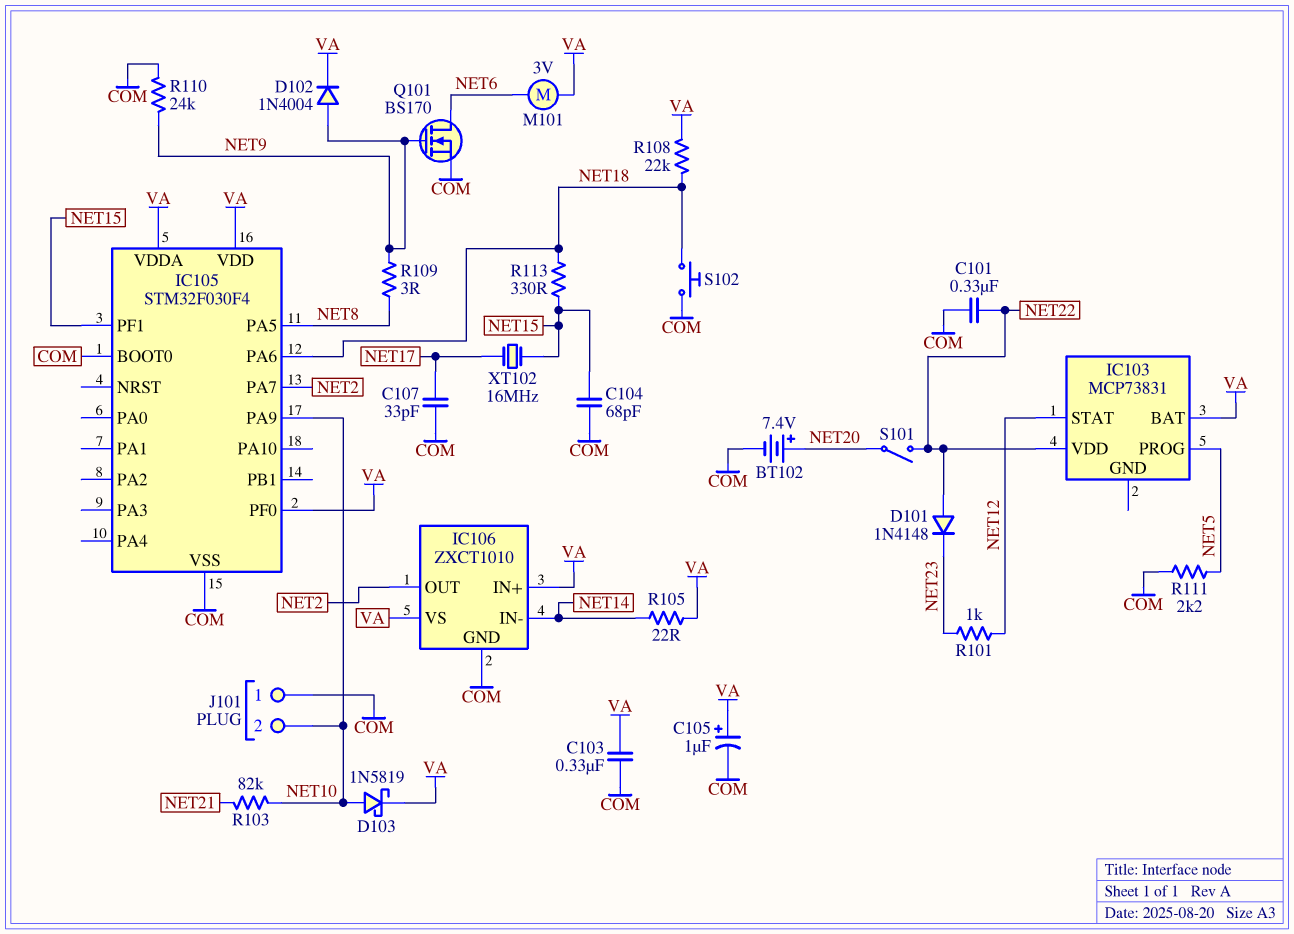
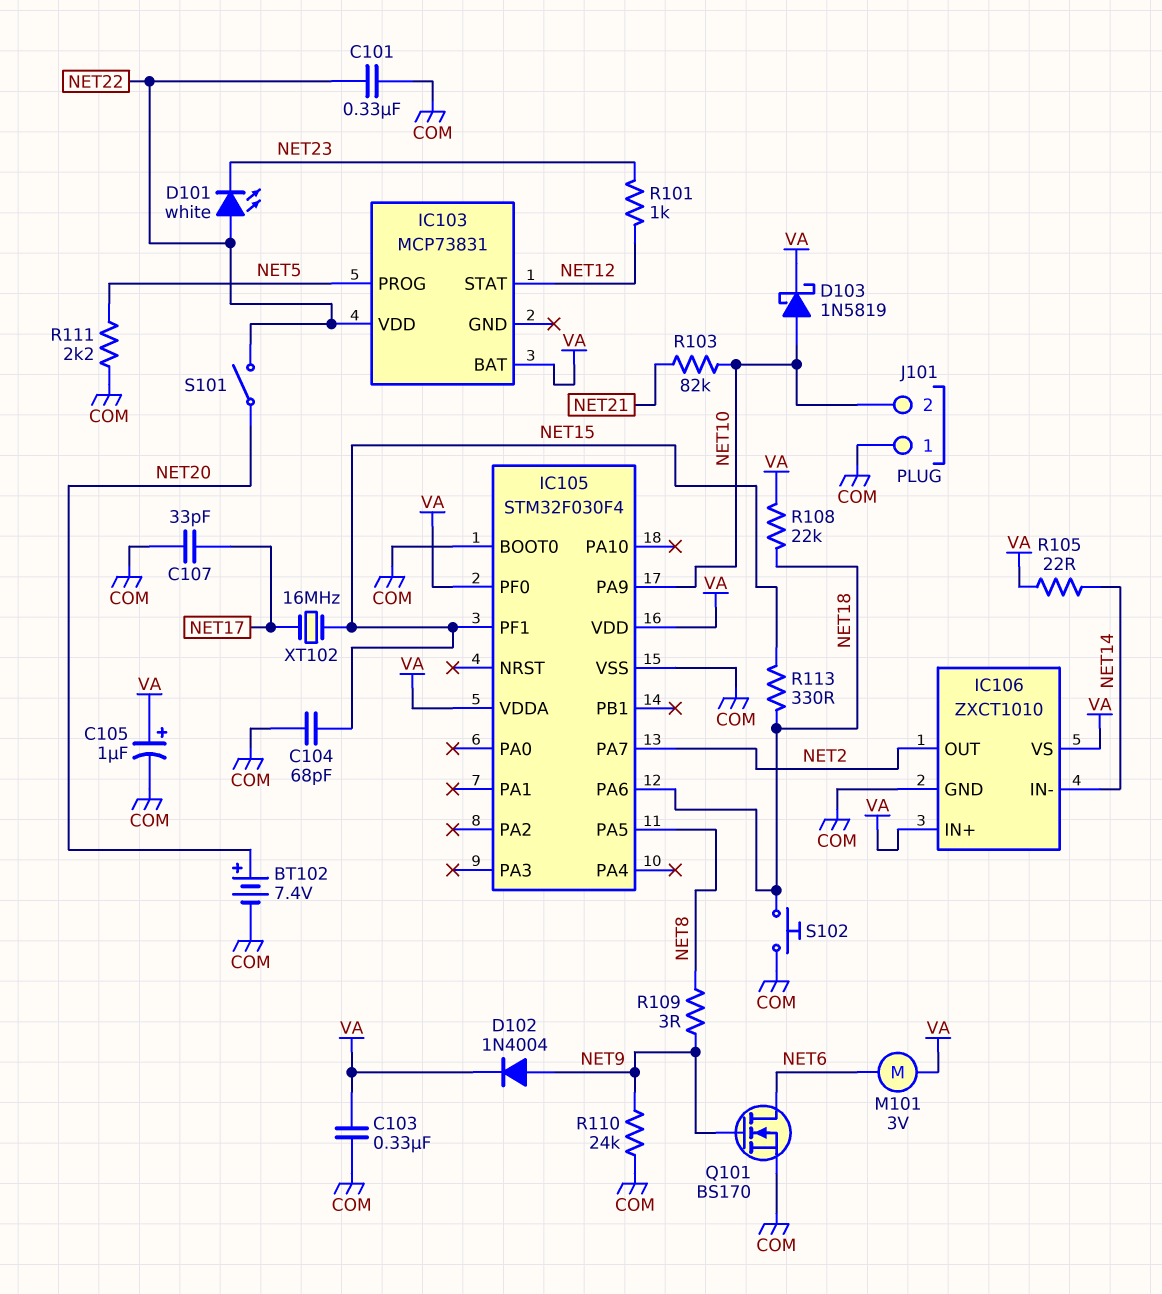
D101: diode 1N4148 (A NET22, K NET23) -> LED white (A NET22, K NET23)

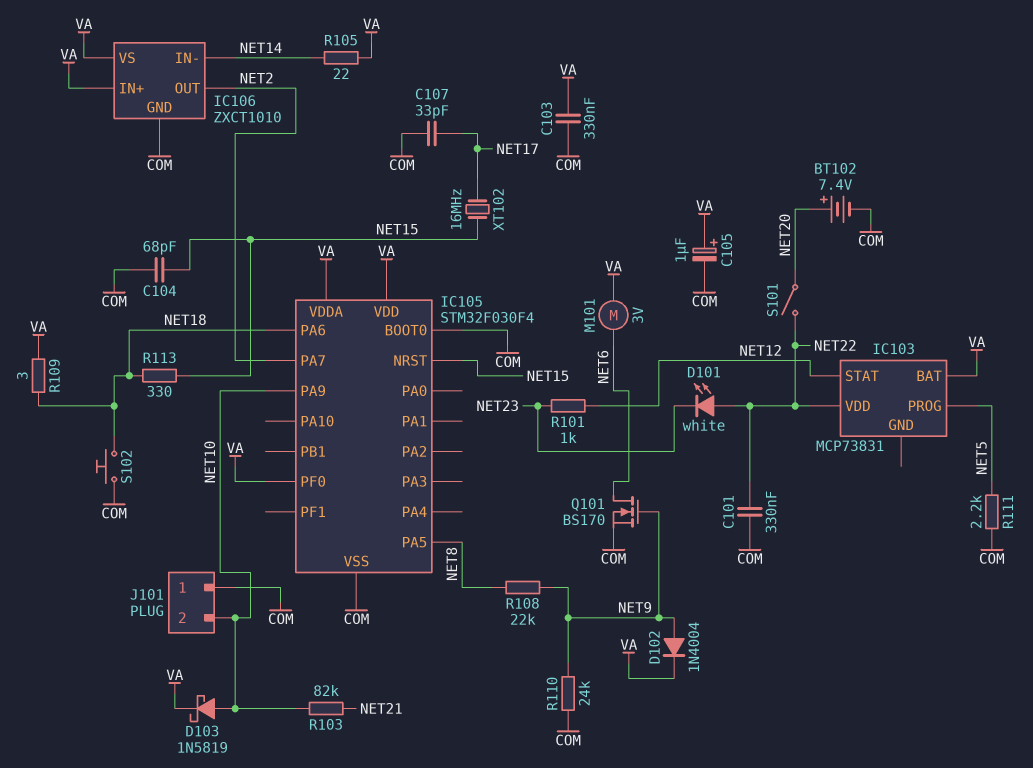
IC105 pin NRST: none -> NET15
IC105 pin PF1: NET15 -> none
R108: 22k (NET18, VA) -> 22k (NET8, NET9)
R109: 3 (NET8, NET9) -> 3 (NET18, VA)

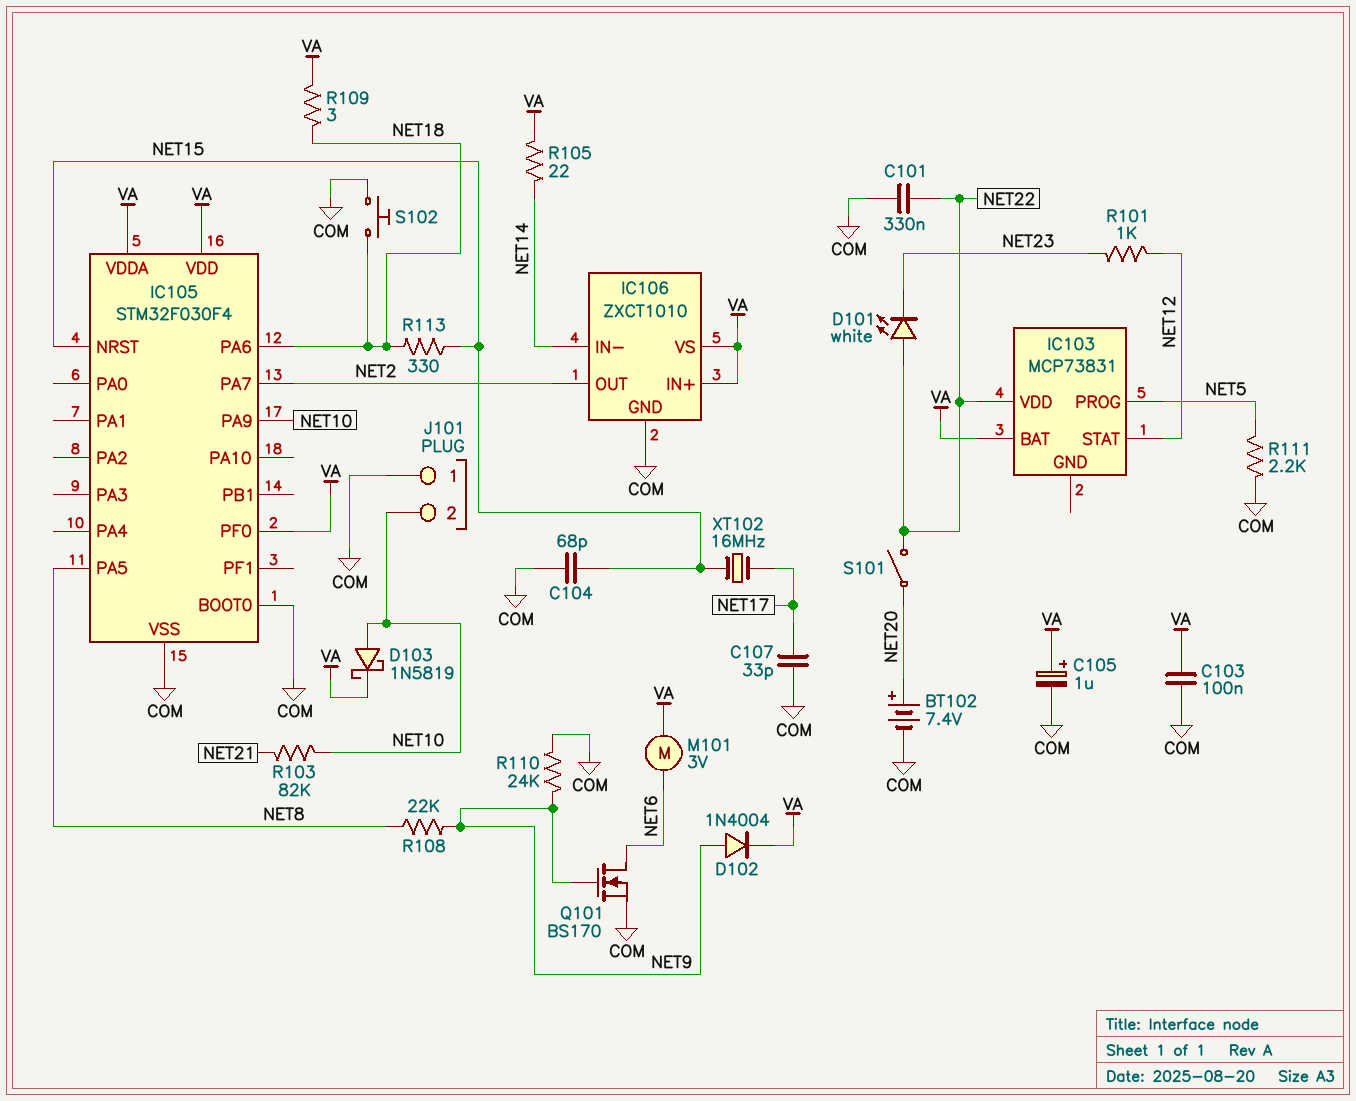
C103: 330nF (COM, VA) -> 100nF (COM, VA)

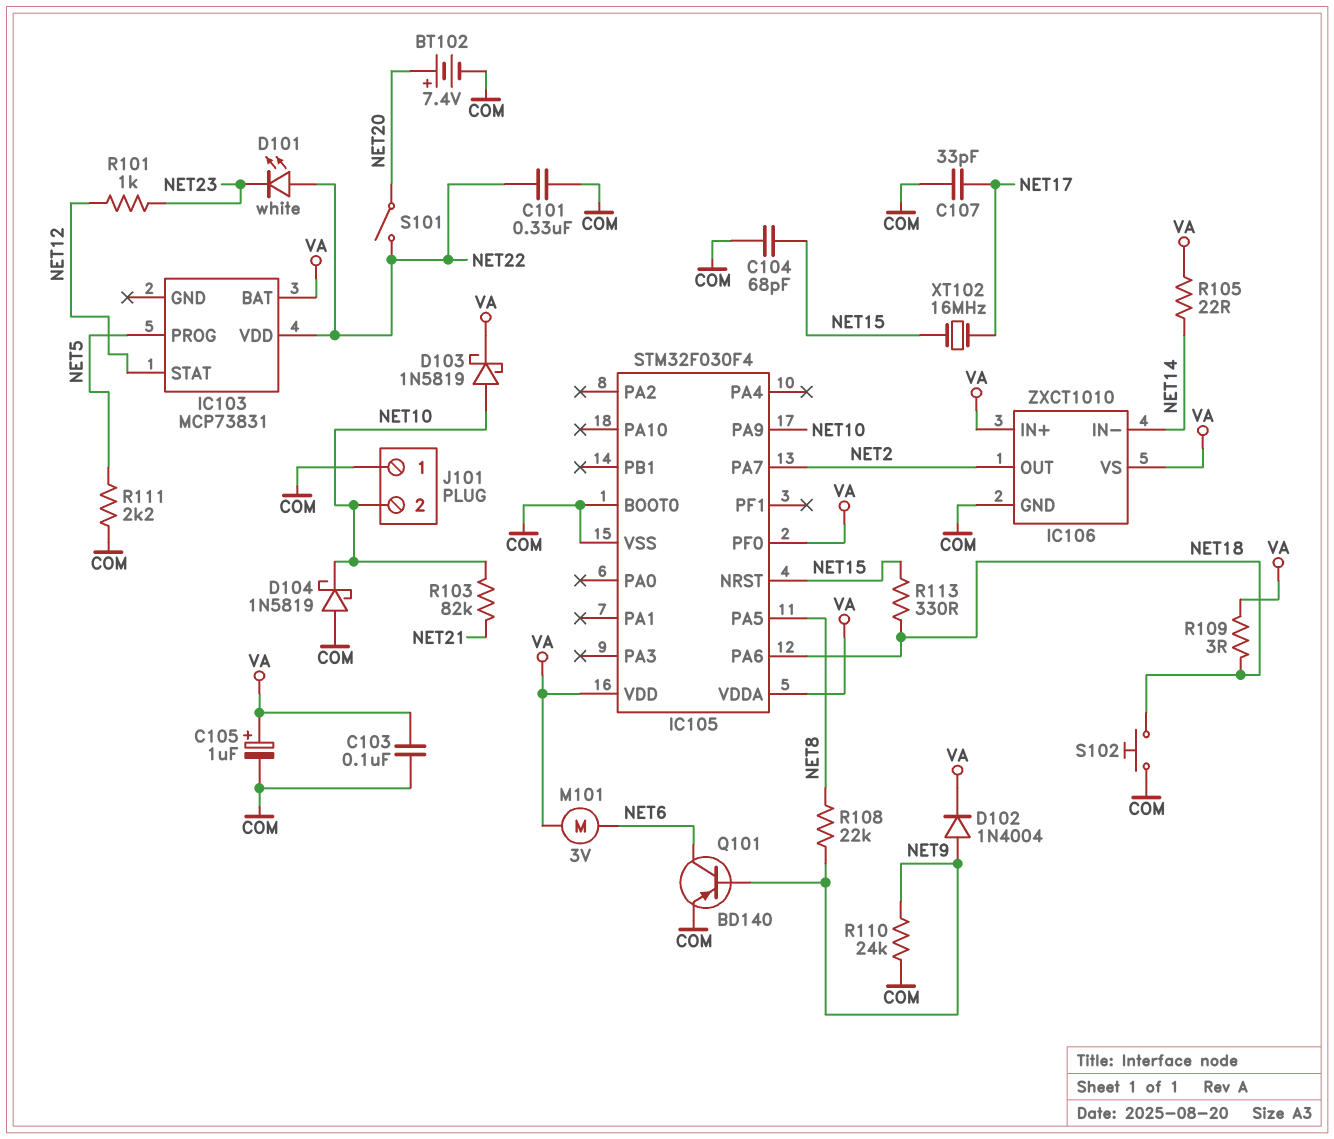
D104: none -> schottky 1N5819 (A COM, K NET10)
Q101: NMOS BS170 (G NET9, D NET6, S COM) -> PNP BD140 (B NET9, C NET6, E COM)

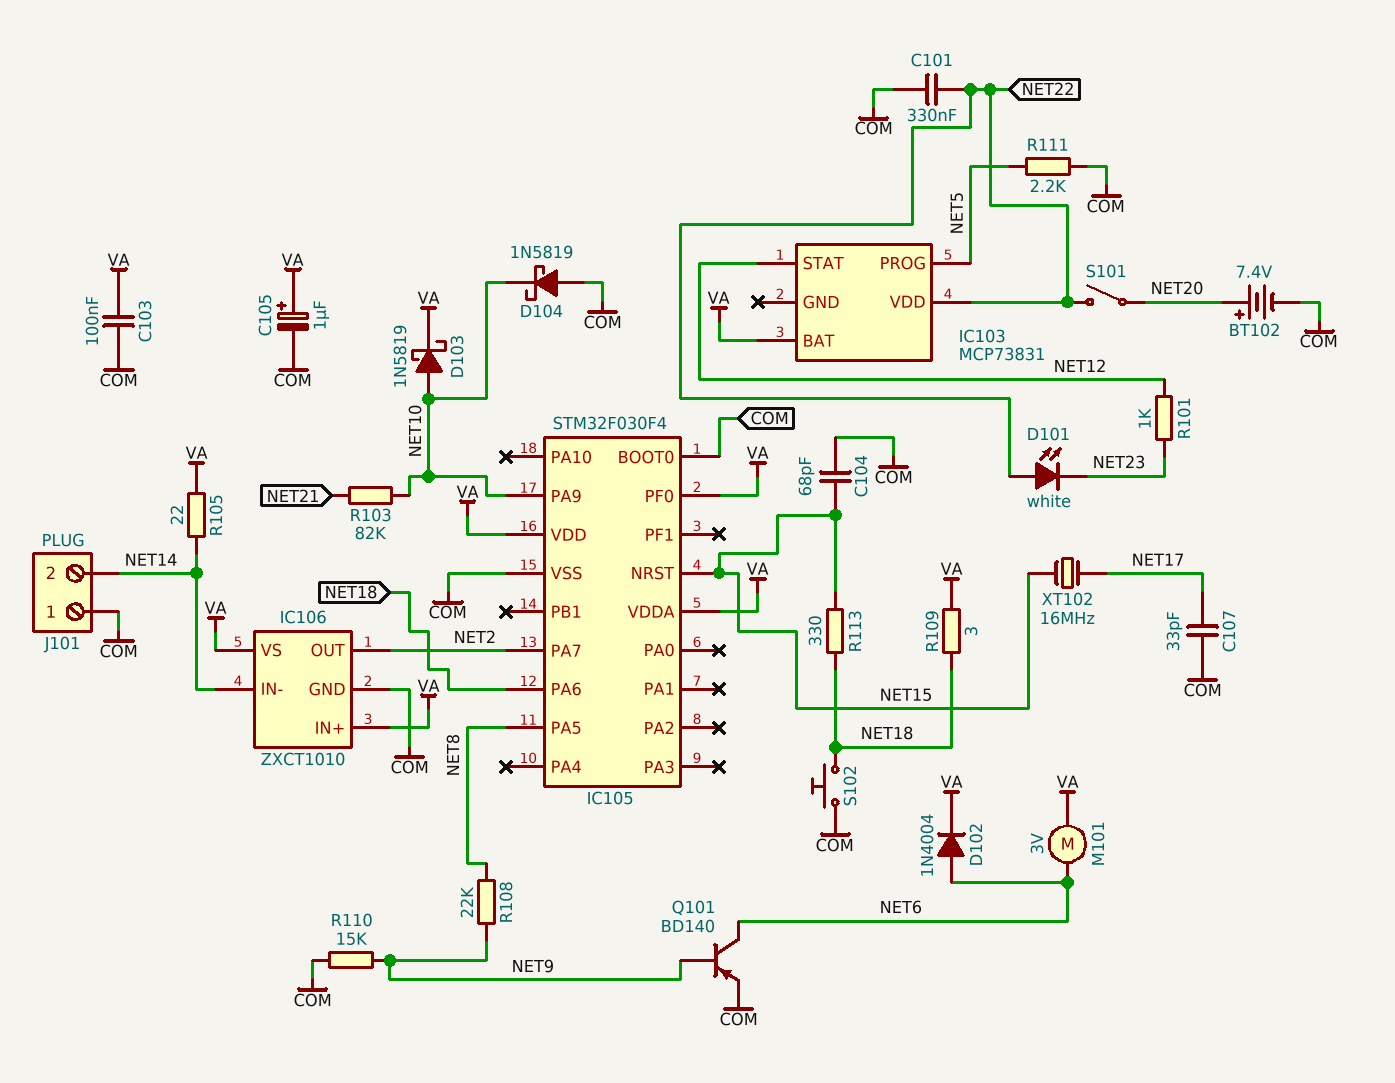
D102: diode 1N4004 (A NET9, K VA) -> diode 1N4004 (A NET6, K VA)
J101 pin 2: NET10 -> NET14
R110: 24k (COM, NET9) -> 15k (COM, NET9)

